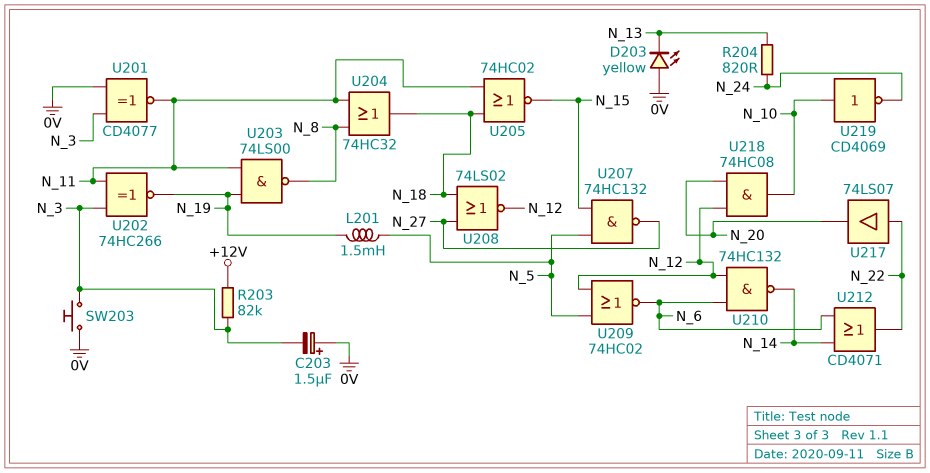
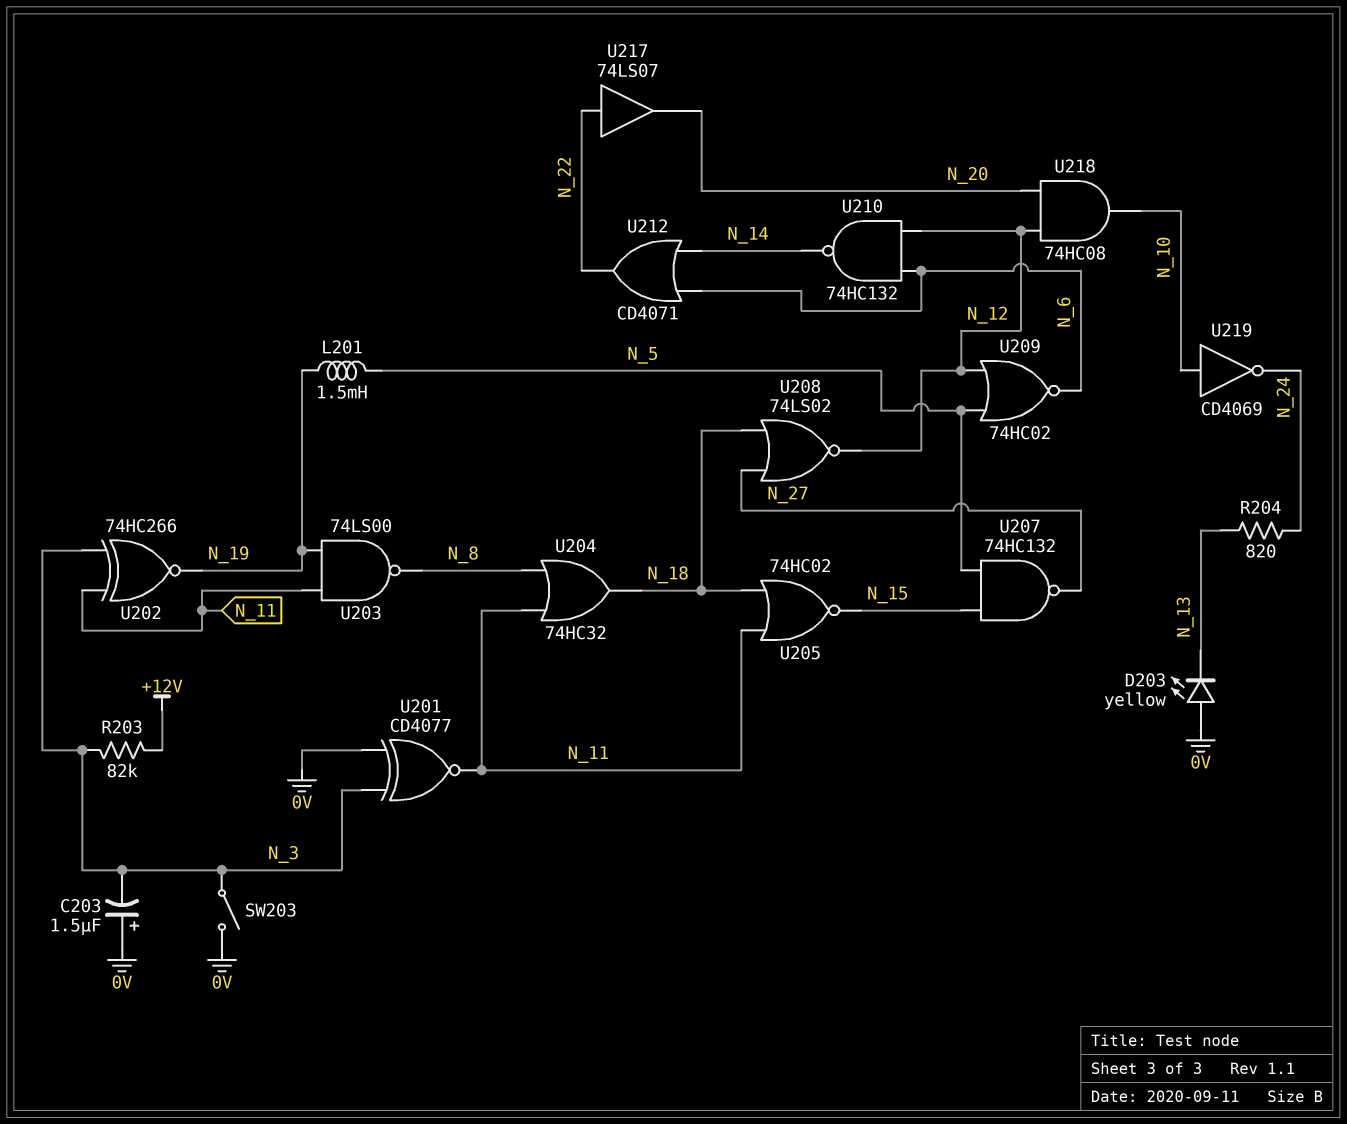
SW203: button (0V, N_3) -> switch (0V, N_3)

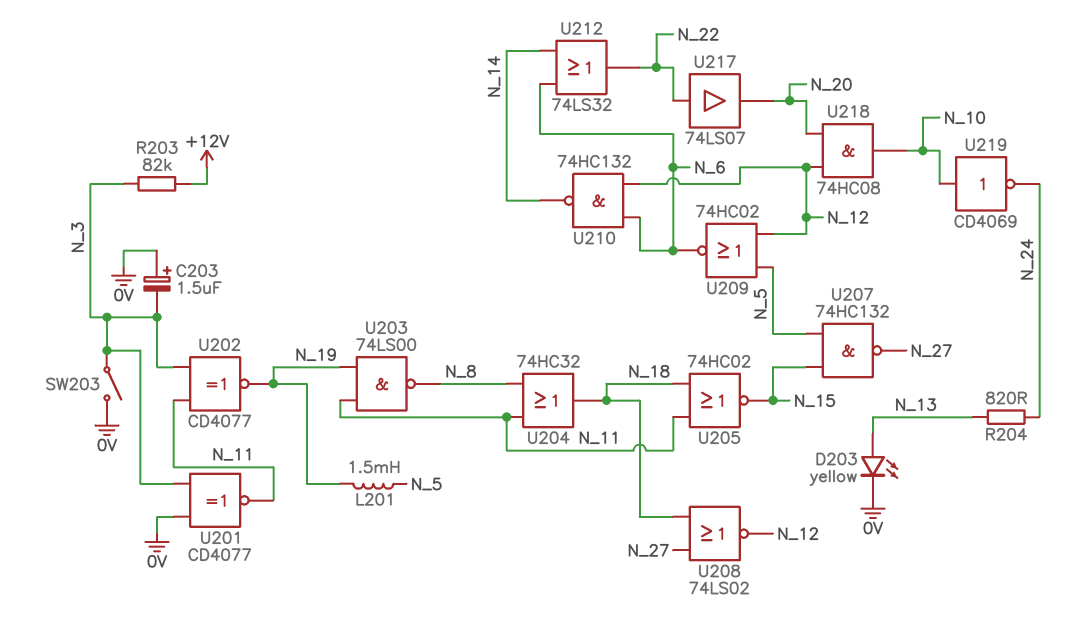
D203: LED yellow (A 0V, K N_13) -> LED yellow (A N_13, K 0V)
U202: XNOR 74HC266 (in N_3, in N_11, out N_19) -> XNOR CD4077 (in N_3, in N_11, out N_19)
U212: OR CD4071 (in N_6, in N_14, out N_22) -> OR 74LS32 (in N_6, in N_14, out N_22)

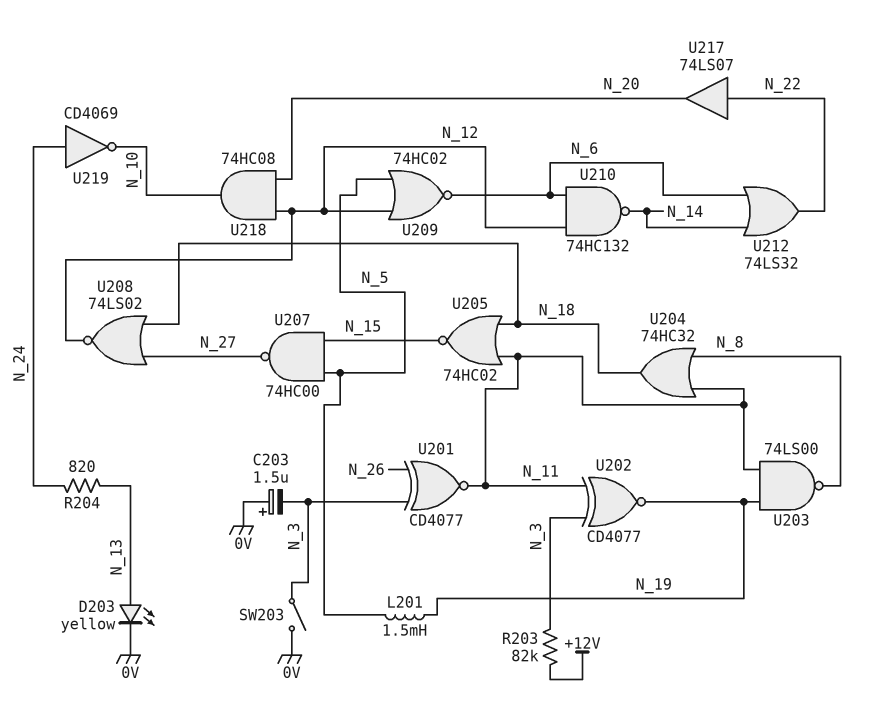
U201: XNOR CD4077 (in 0V, in N_3, out N_11) -> XNOR CD4077 (in N_3, in N_26, out N_11)
U207: NAND 74HC132 (in N_5, in N_15, out N_27) -> NAND 74HC00 (in N_5, in N_15, out N_27)
U219: NOT CD4069 (in N_10, out N_24) -> NOT CD4069 (in N_24, out N_10)

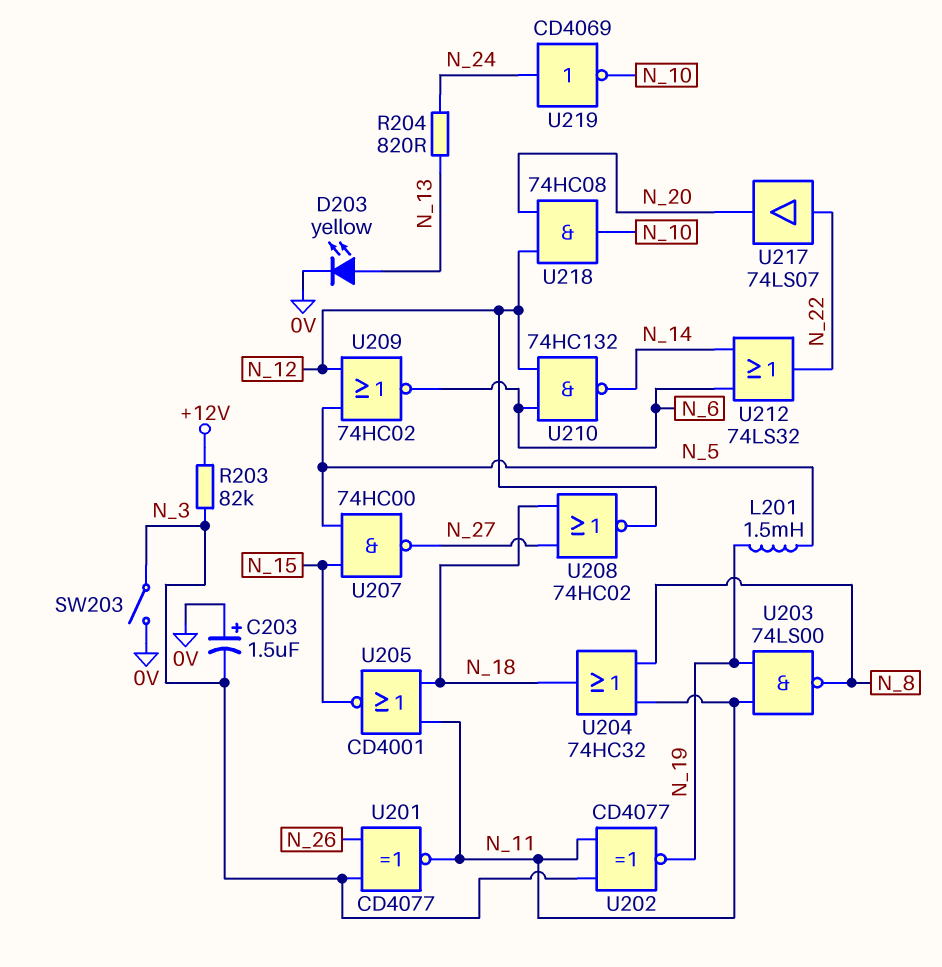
U205: NOR 74HC02 (in N_11, in N_18, out N_15) -> NOR CD4001 (in N_11, in N_18, out N_15)
U208: NOR 74LS02 (in N_18, in N_27, out N_12) -> NOR 74HC02 (in N_18, in N_27, out N_12)

